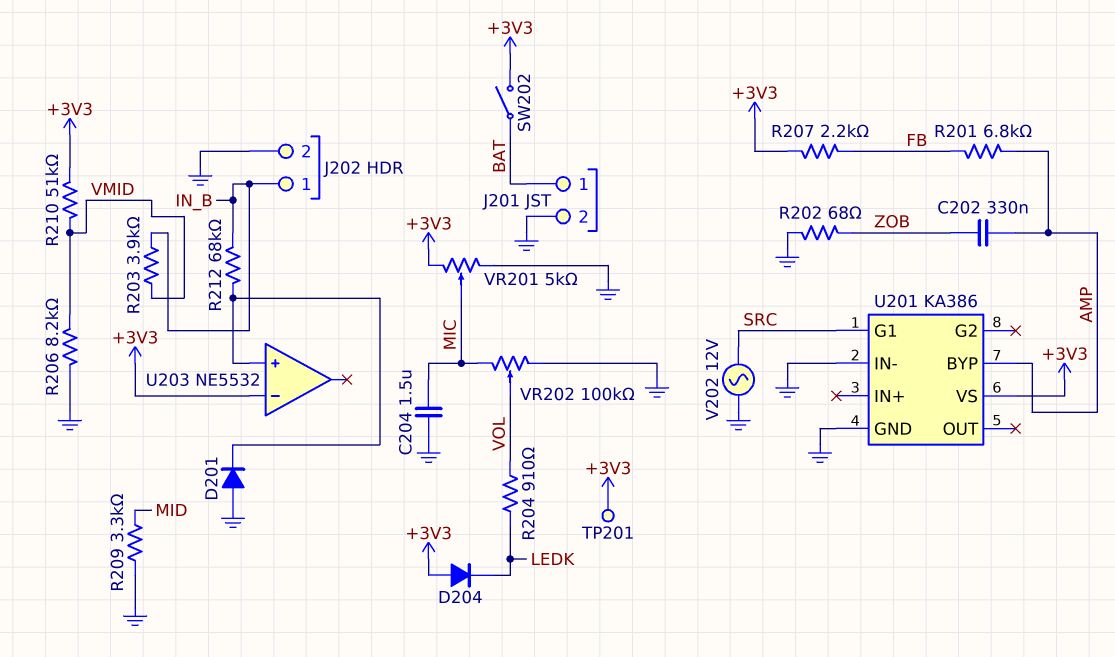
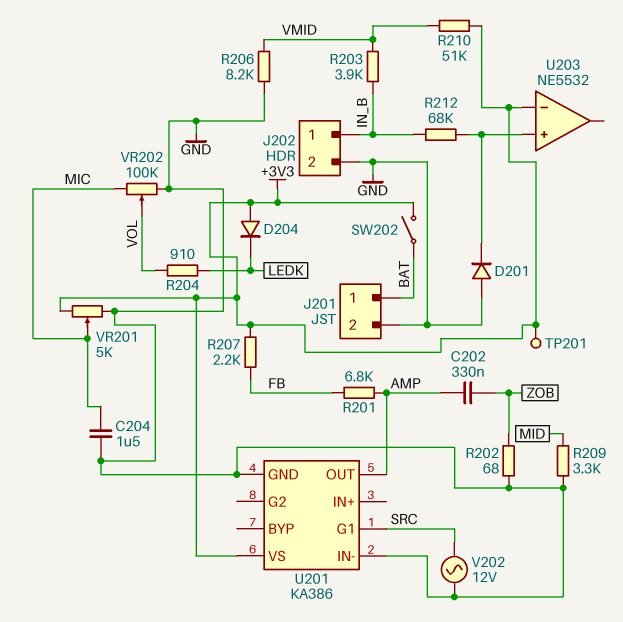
U201 pin BYP: AMP -> none
U201 pin OUT: none -> AMP

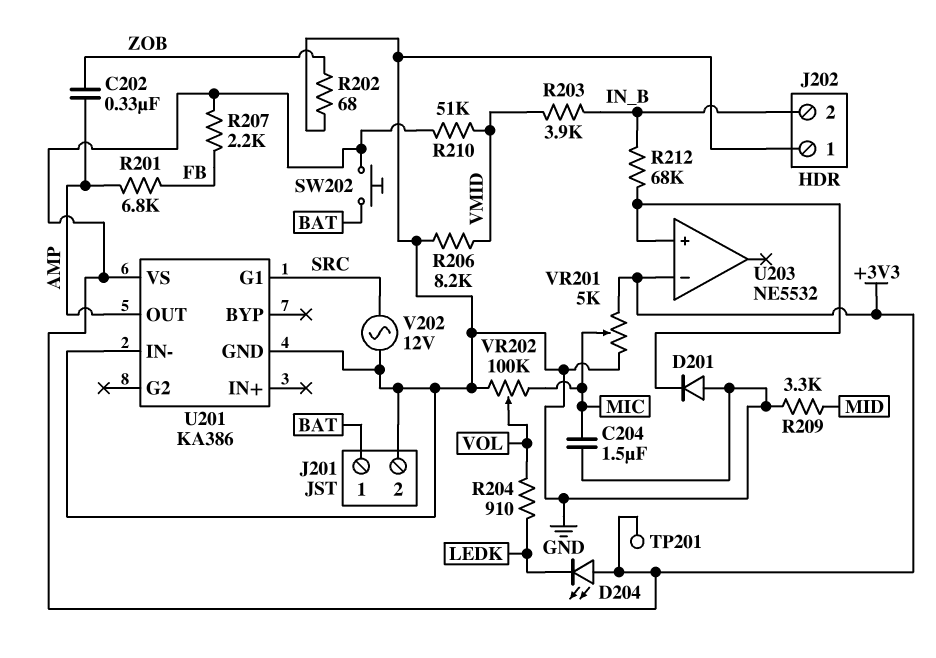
D204: diode (A +3V3, K LEDK) -> LED (A +3V3, K LEDK)
J202 pin 1: IN_B -> GND
J202 pin 2: GND -> IN_B
SW202: switch (+3V3, BAT) -> button (+3V3, BAT)

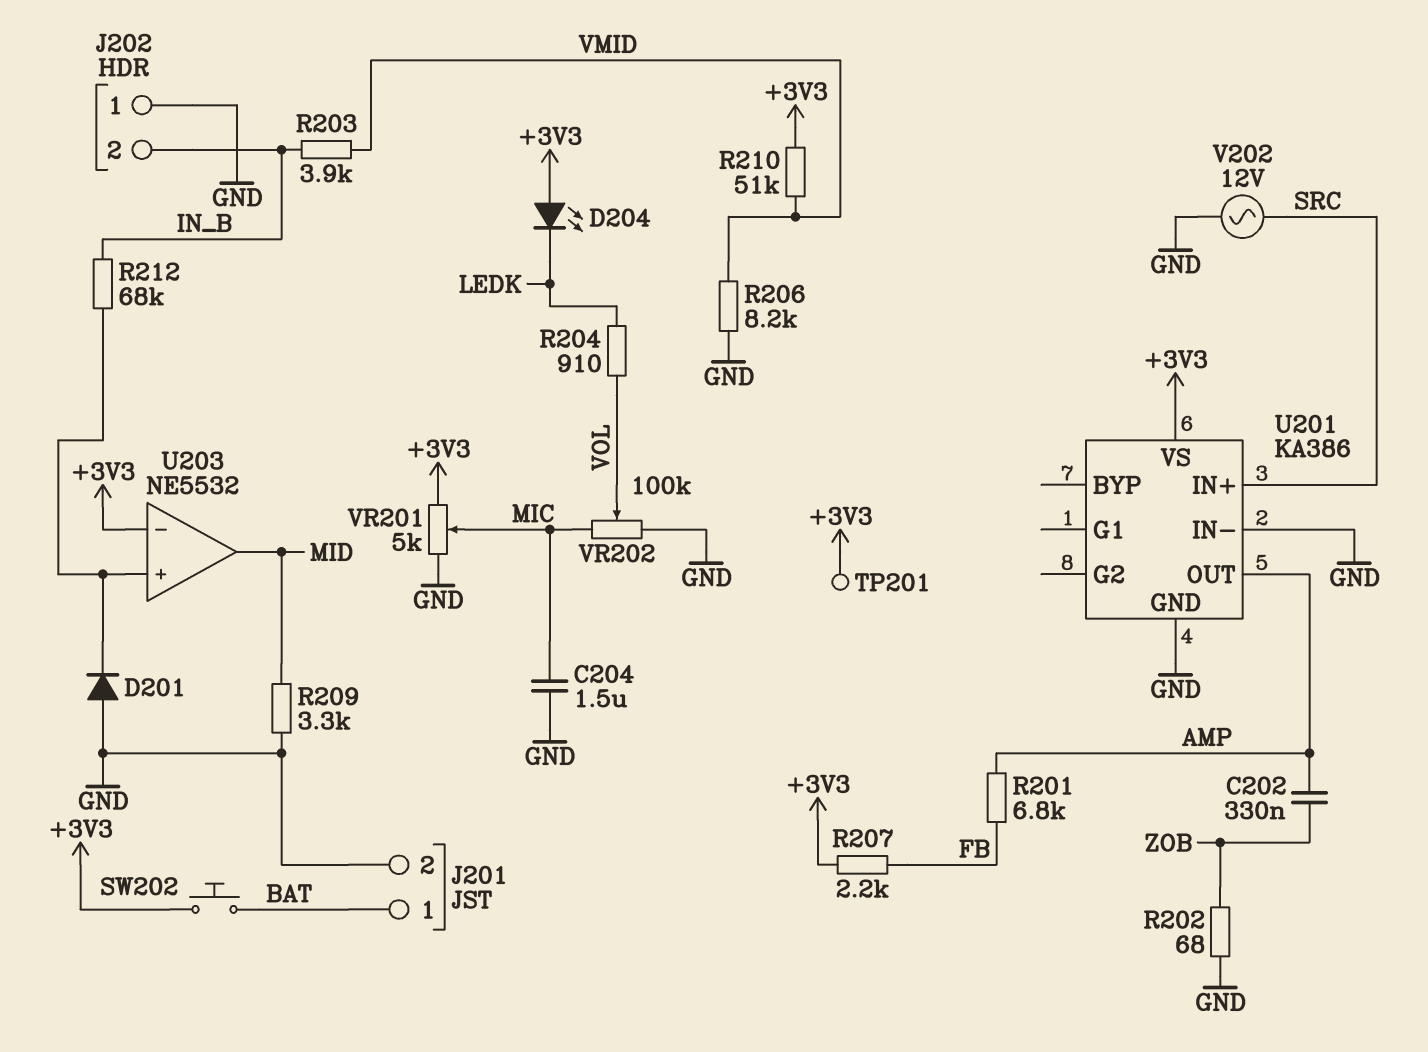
U201 pin G1: SRC -> none
U201 pin IN+: none -> SRC
U203 pin out: none -> MID

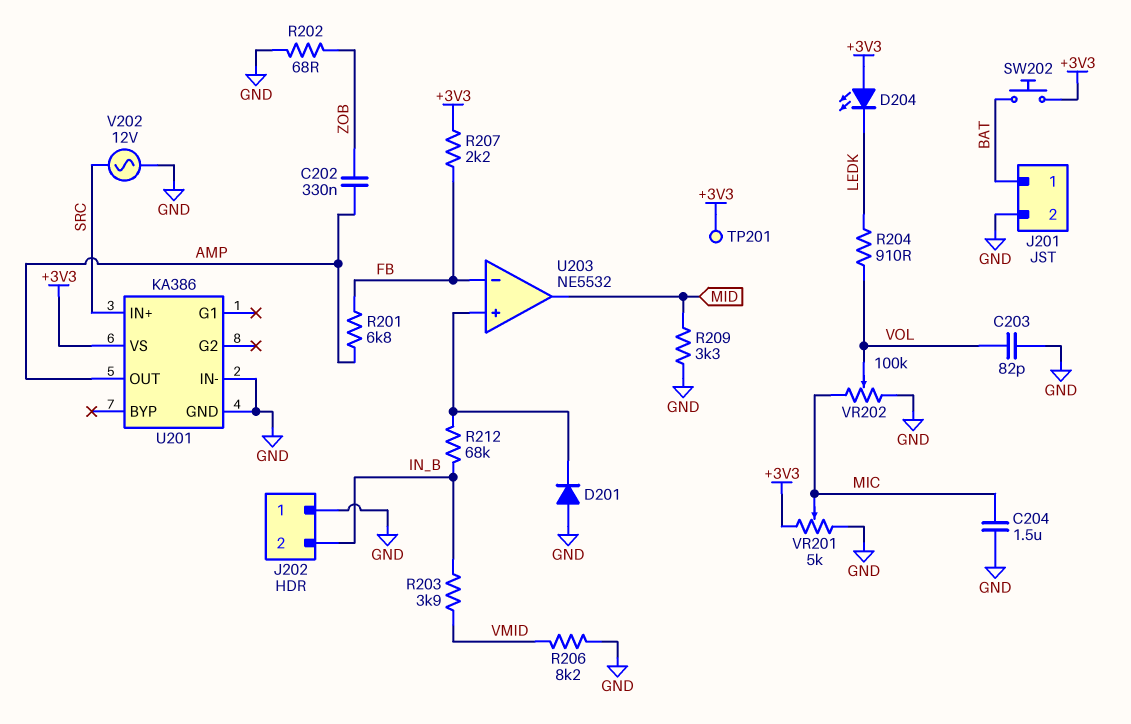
C203: none -> 82pF (GND, VOL)
R210: 51k (+3V3, VMID) -> none
U203 pin in-: +3V3 -> FB

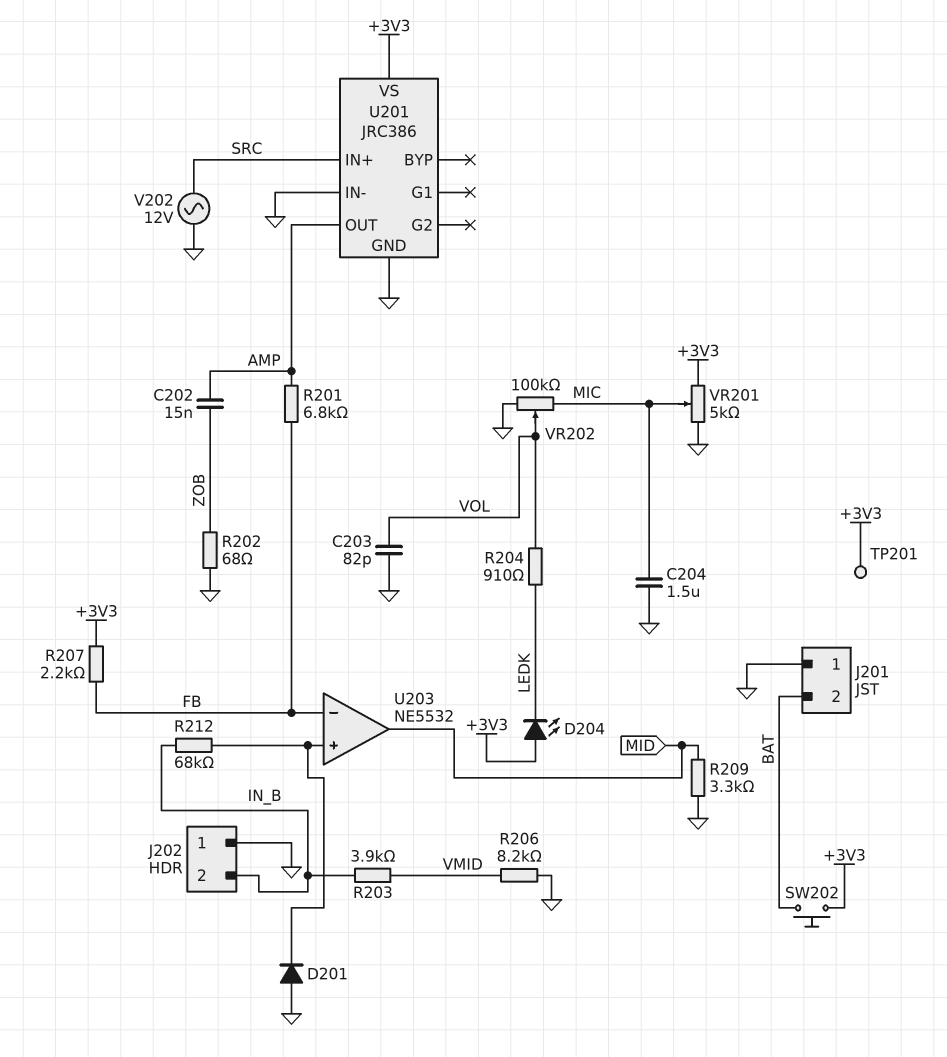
C202: 330nF (AMP, ZOB) -> 15nF (AMP, ZOB)
J201 pin 1: BAT -> GND
J201 pin 2: GND -> BAT
U201: KA386 -> JRC386

